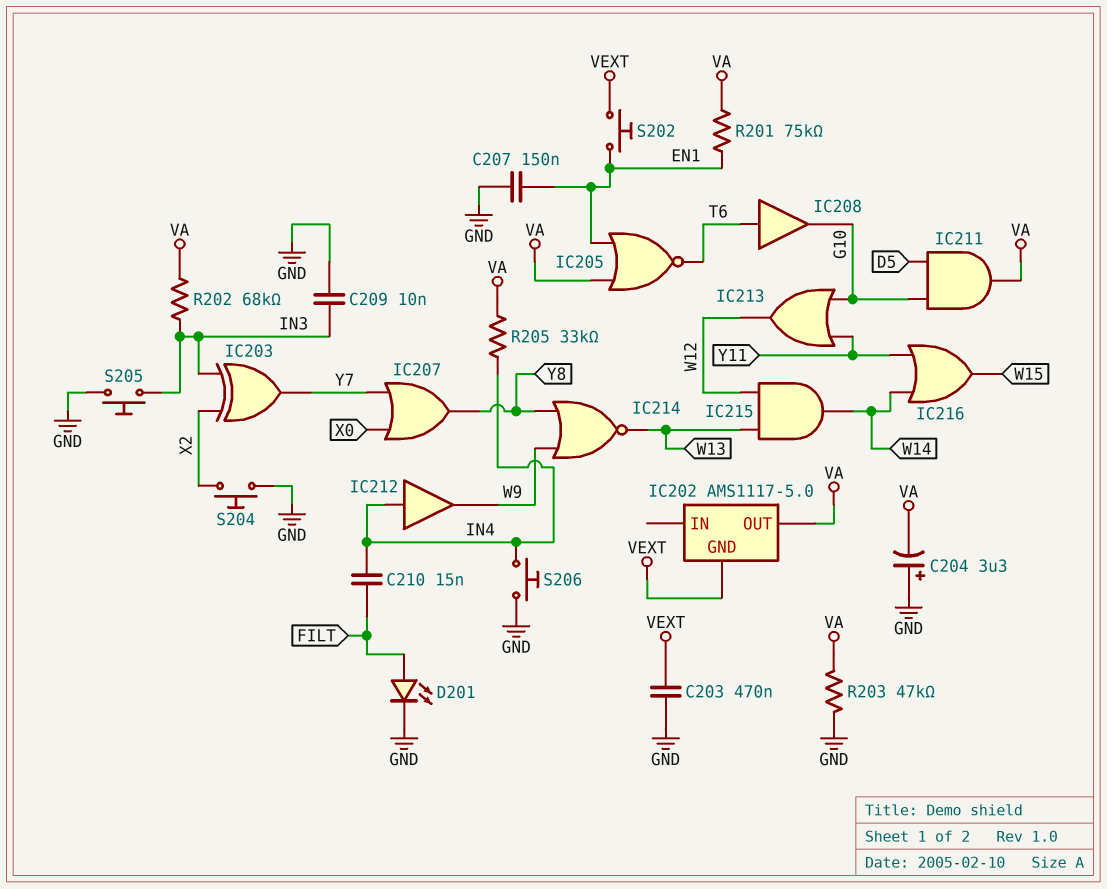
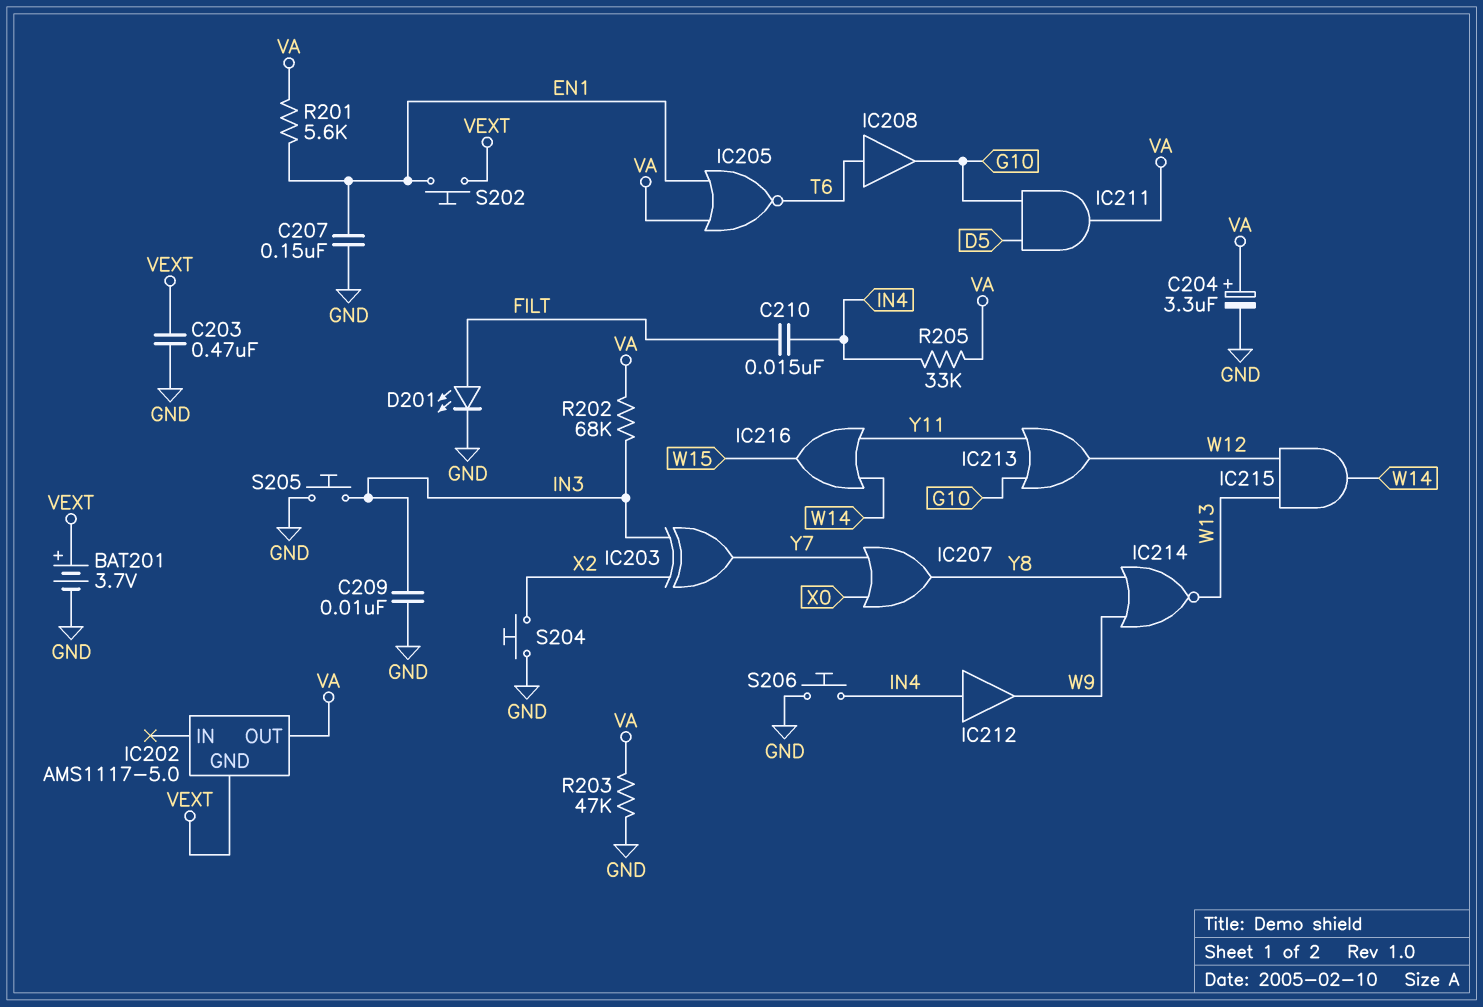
BAT201: none -> 3.7V (plus VEXT, minus GND)
C204: 3.3uF (plus GND, minus VA) -> 3.3uF (plus VA, minus GND)
R201: 75k (EN1, VA) -> 5.6k (EN1, VA)

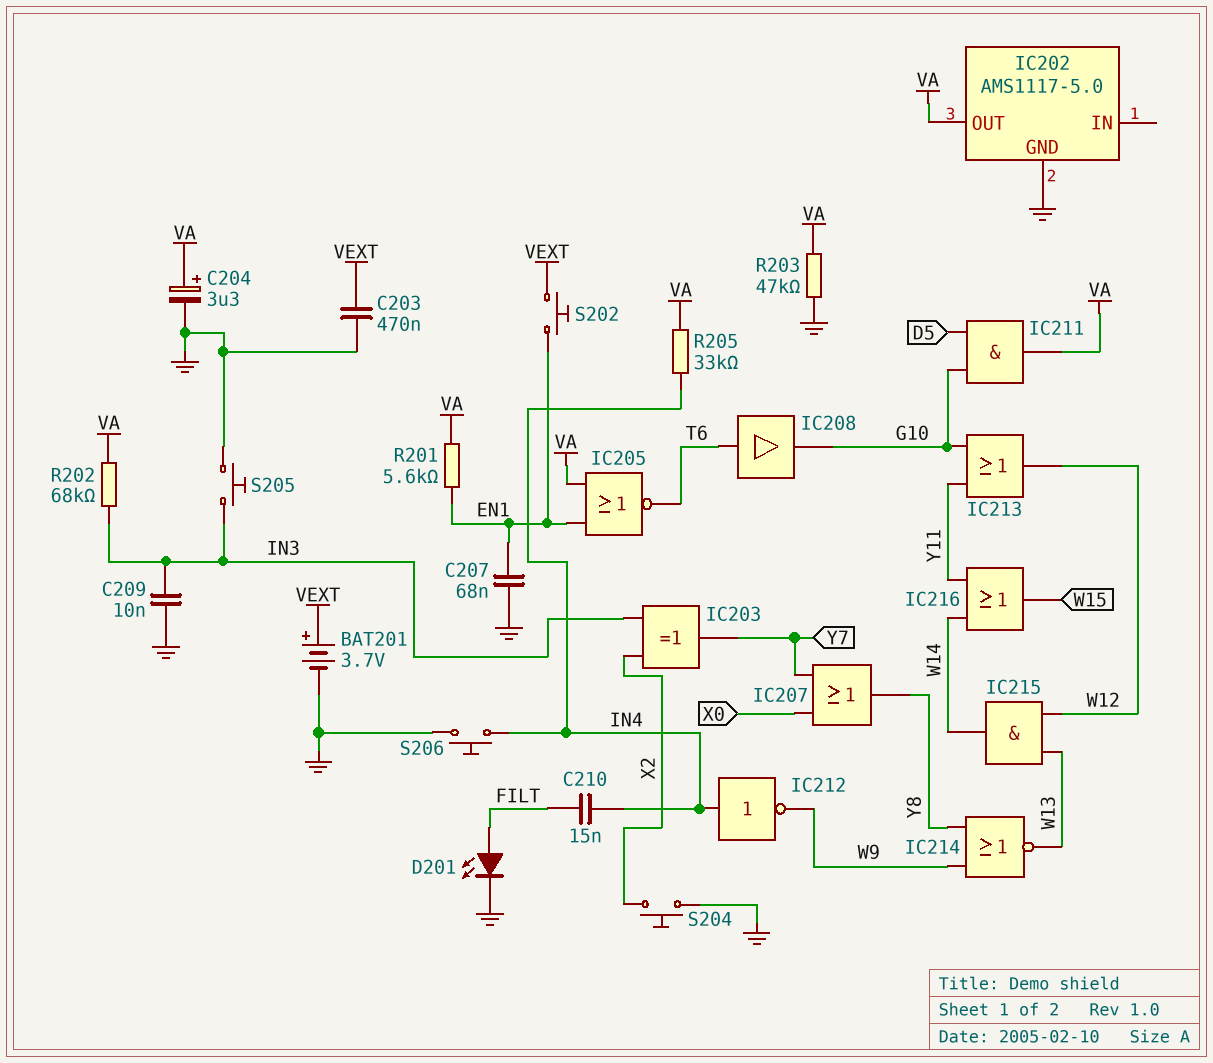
C207: 150nF (EN1, GND) -> 68nF (EN1, GND)
IC202 pin GND: VEXT -> GND
IC212: buffer (in IN4, out W9) -> NOT (in IN4, out W9)

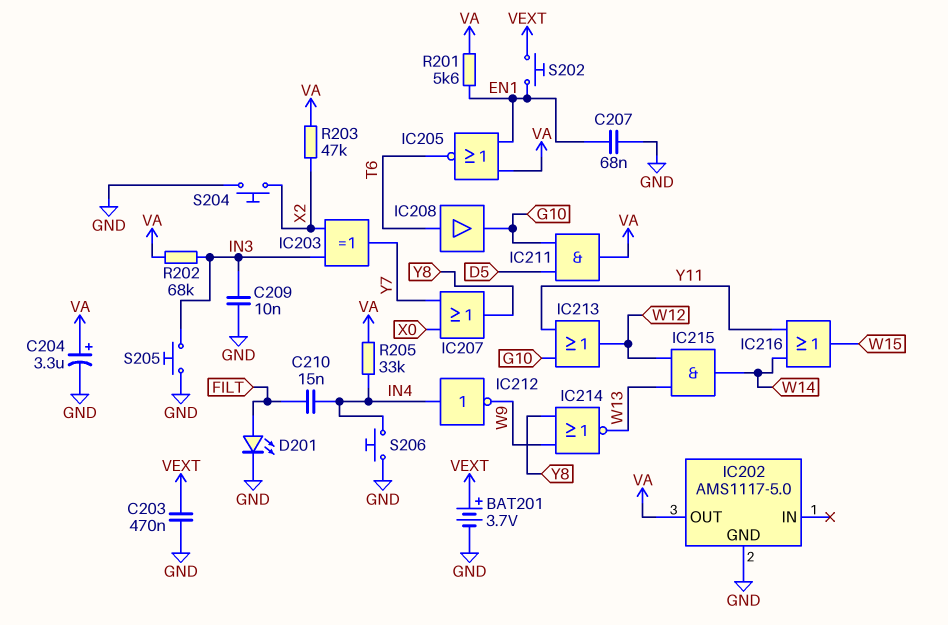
R203: 47k (GND, VA) -> 47k (VA, X2)

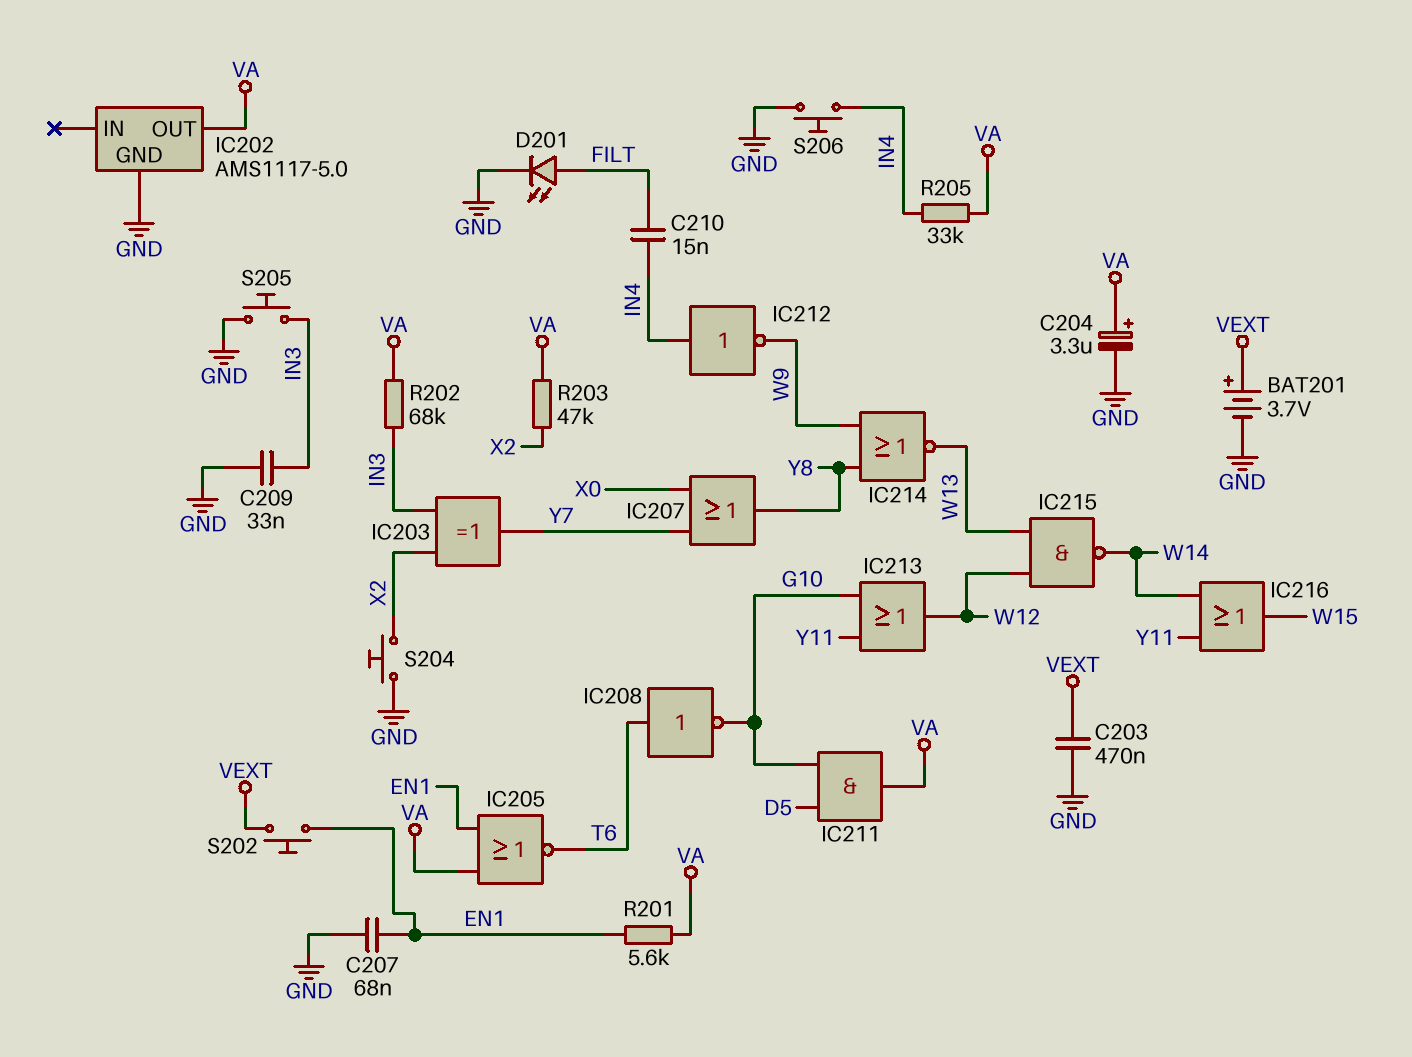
C209: 10nF (GND, IN3) -> 33nF (GND, IN3)
IC208: buffer (in T6, out G10) -> NOT (in T6, out G10)
IC215: AND (in W12, in W13, out W14) -> NAND (in W12, in W13, out W14)

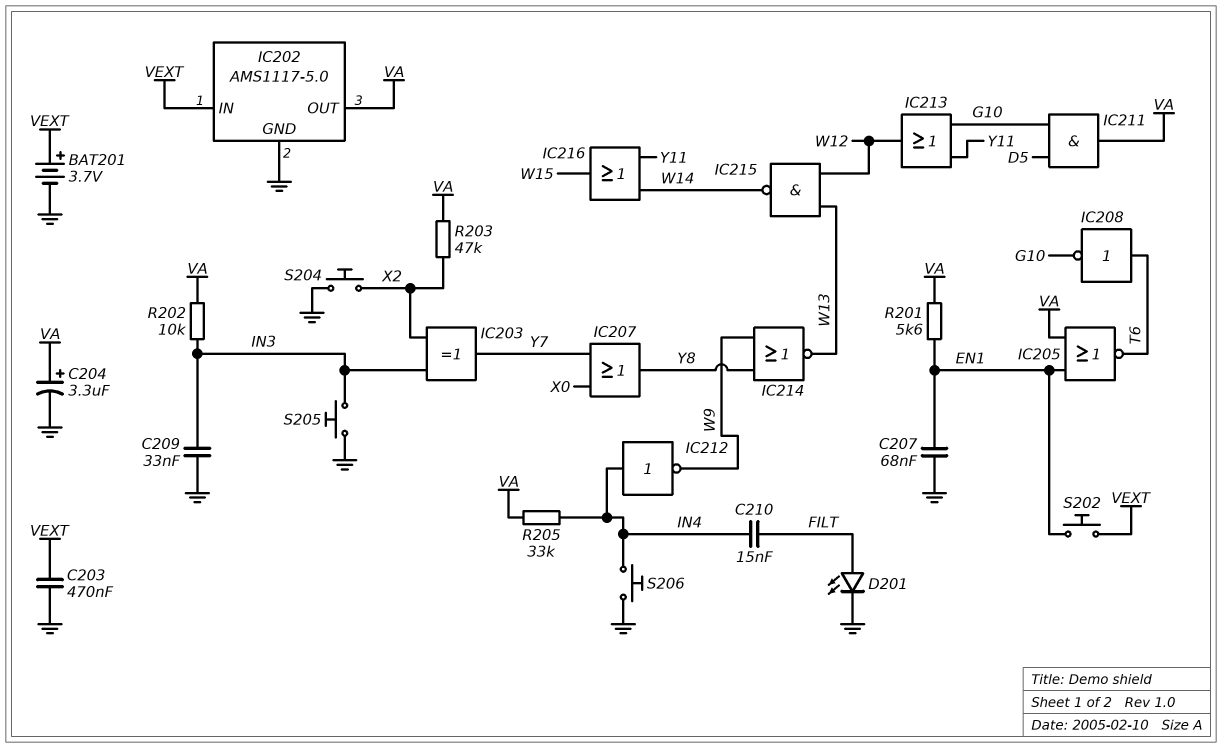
IC202 pin IN: none -> VEXT
R202: 68k (IN3, VA) -> 10k (IN3, VA)

